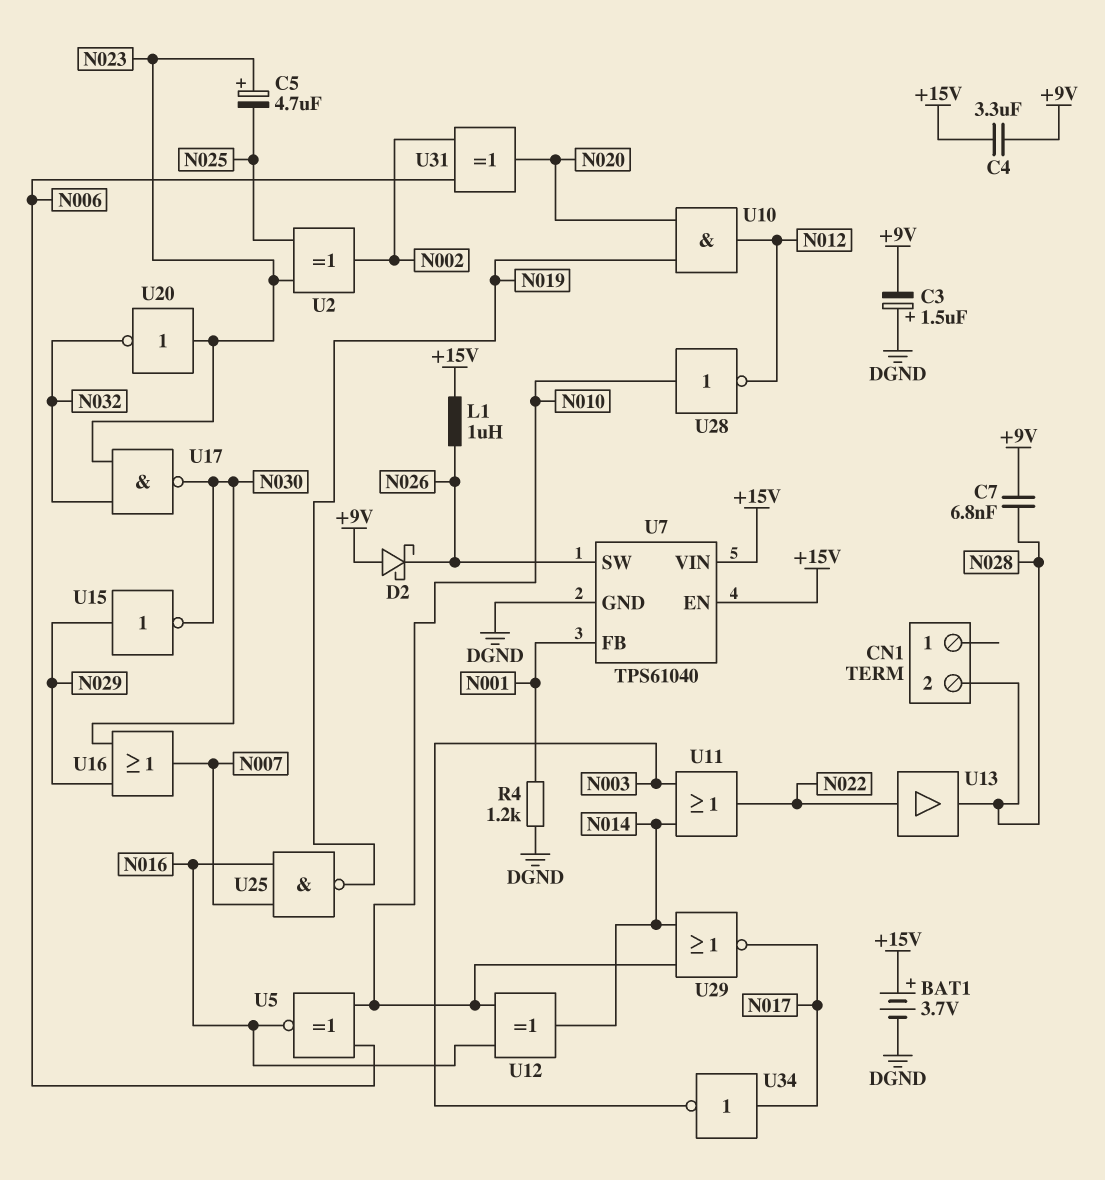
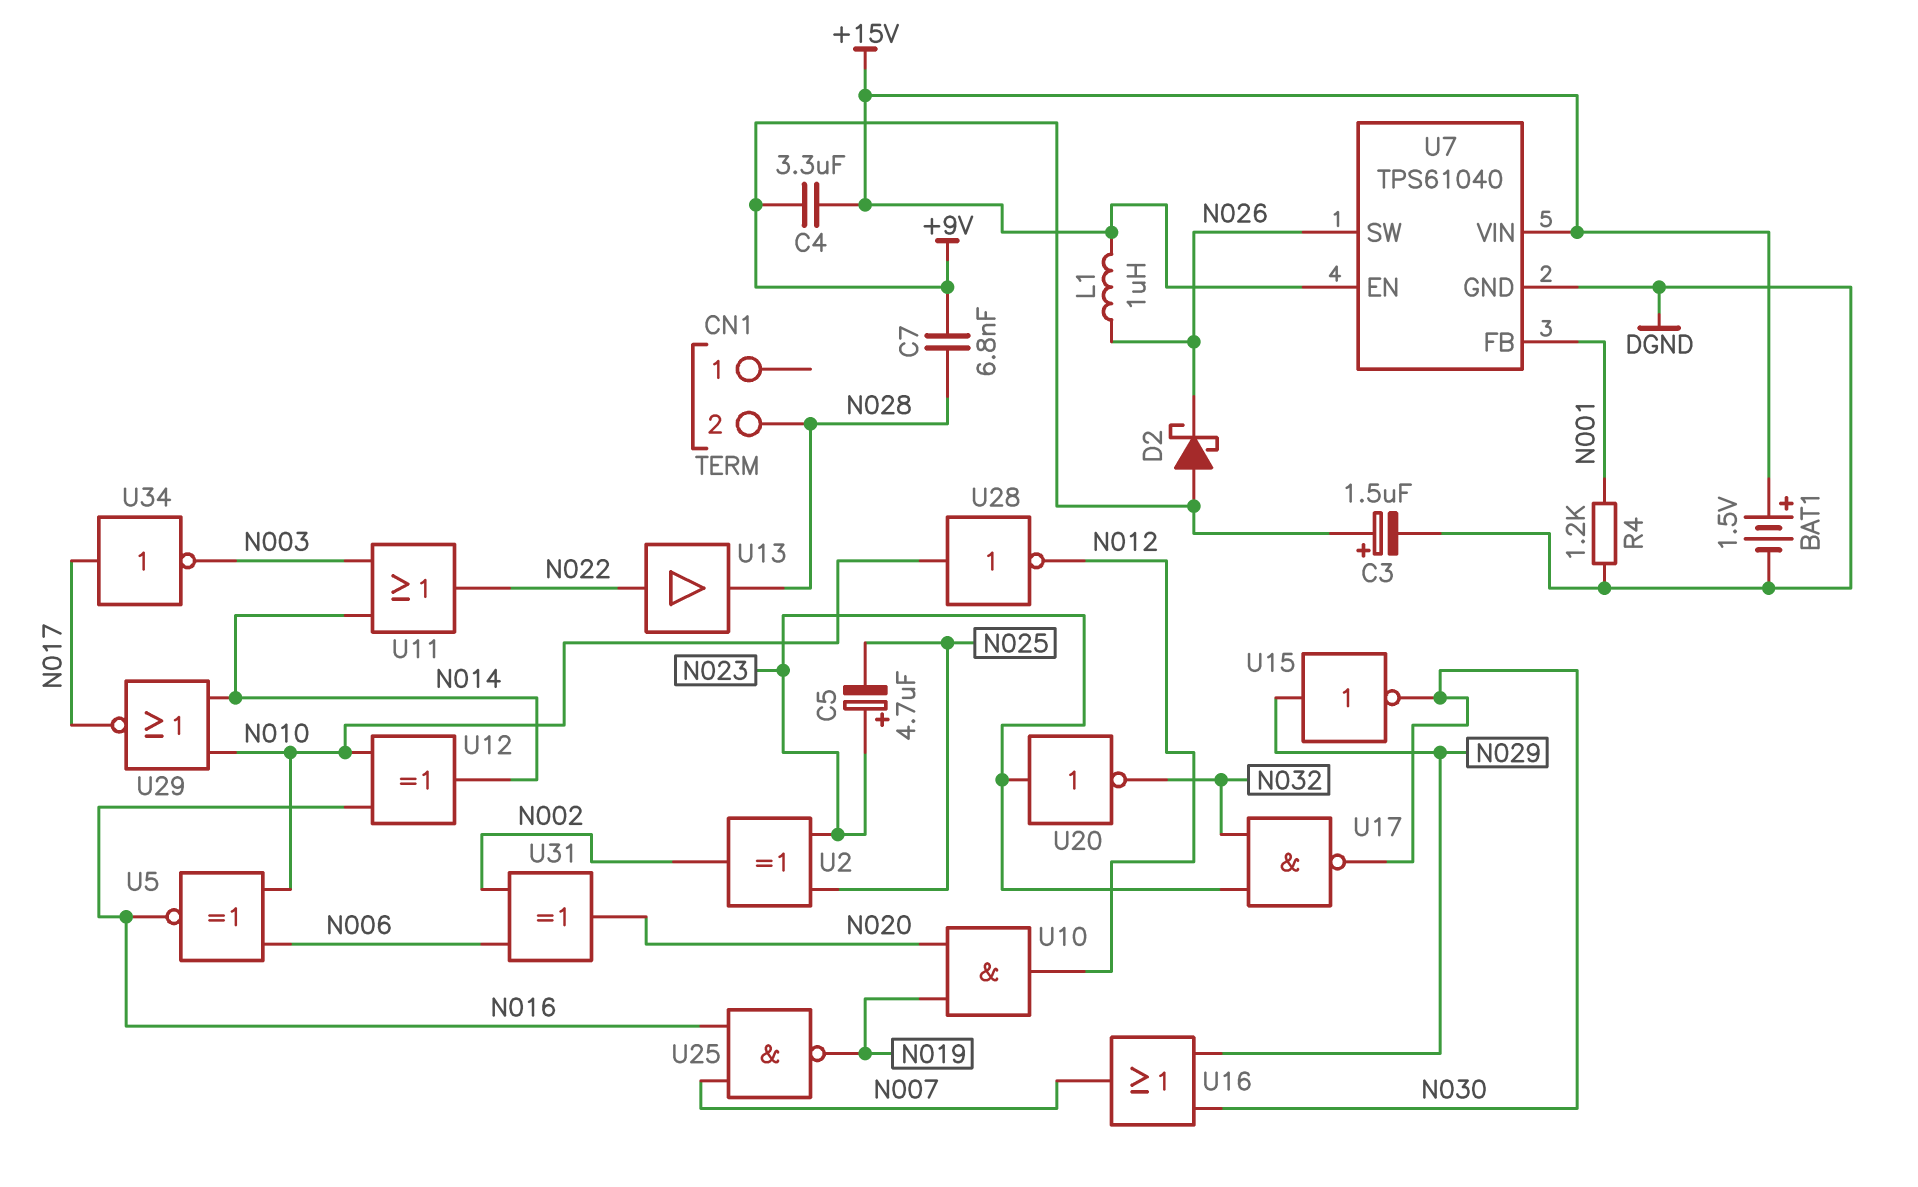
BAT1: 3.7V (plus +15V, minus DGND) -> 1.5V (plus +15V, minus DGND)
C3: 1.5uF (plus DGND, minus +9V) -> 1.5uF (plus +9V, minus DGND)

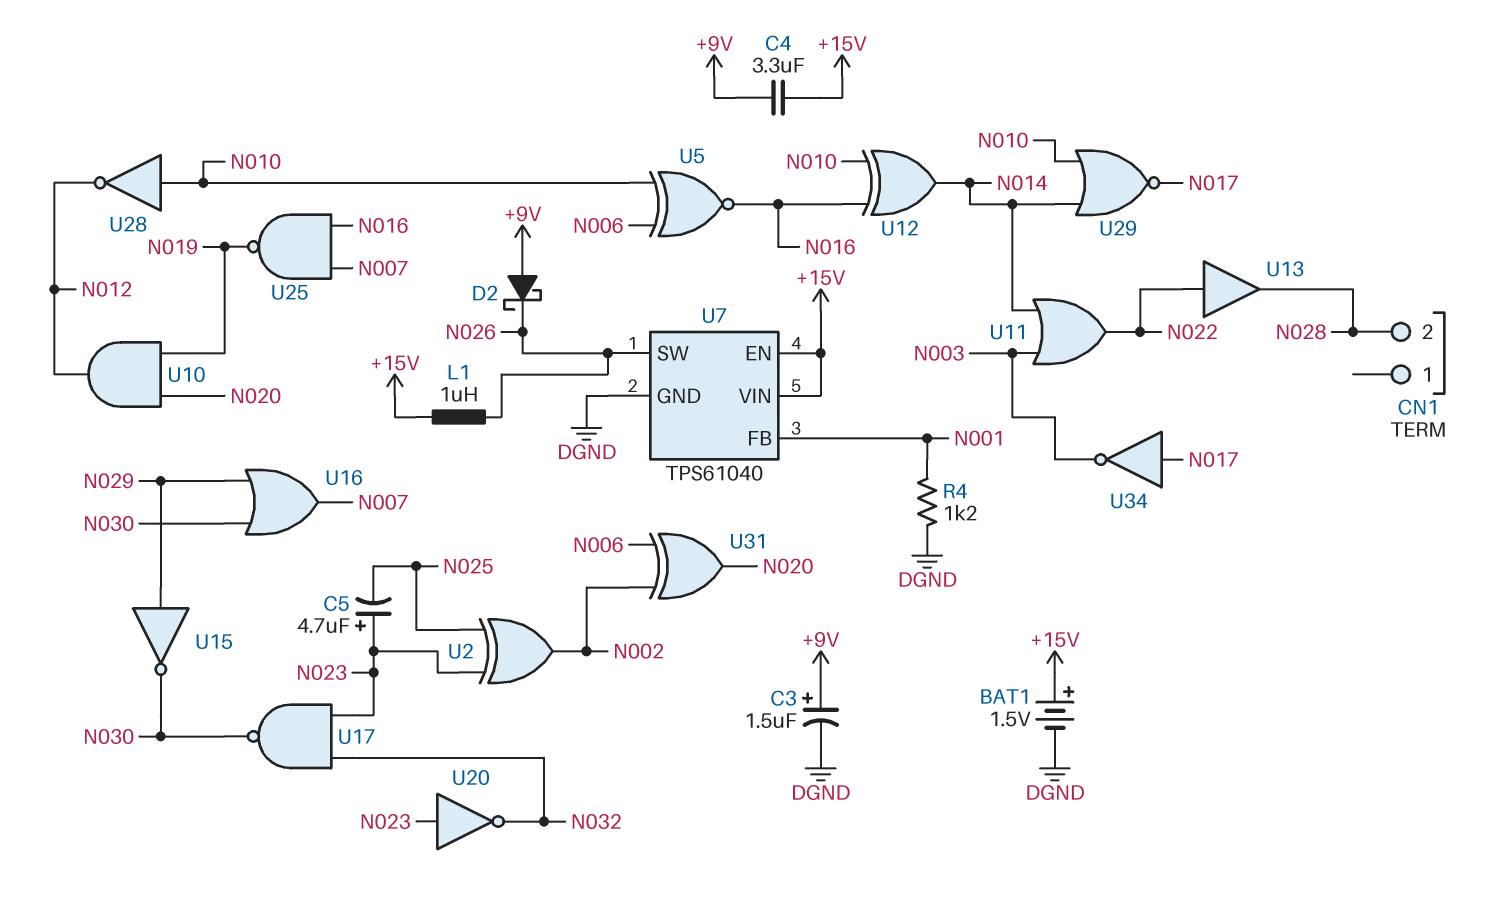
C7: 6.8nF (+9V, N028) -> none

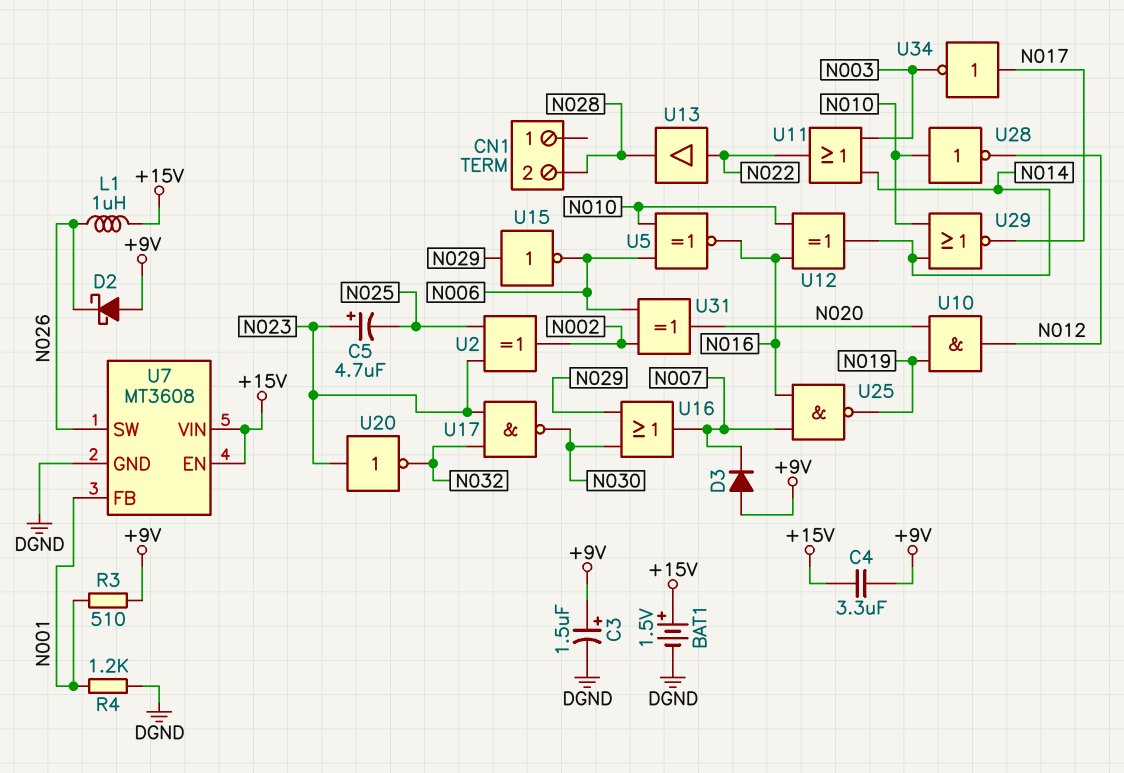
D3: none -> diode (A +9V, K N007)
R3: none -> 510 (+9V, N001)
U7: TPS61040 -> MT3608
U15: NOT (in N029, out N030) -> NOT (in N029, out N006)

